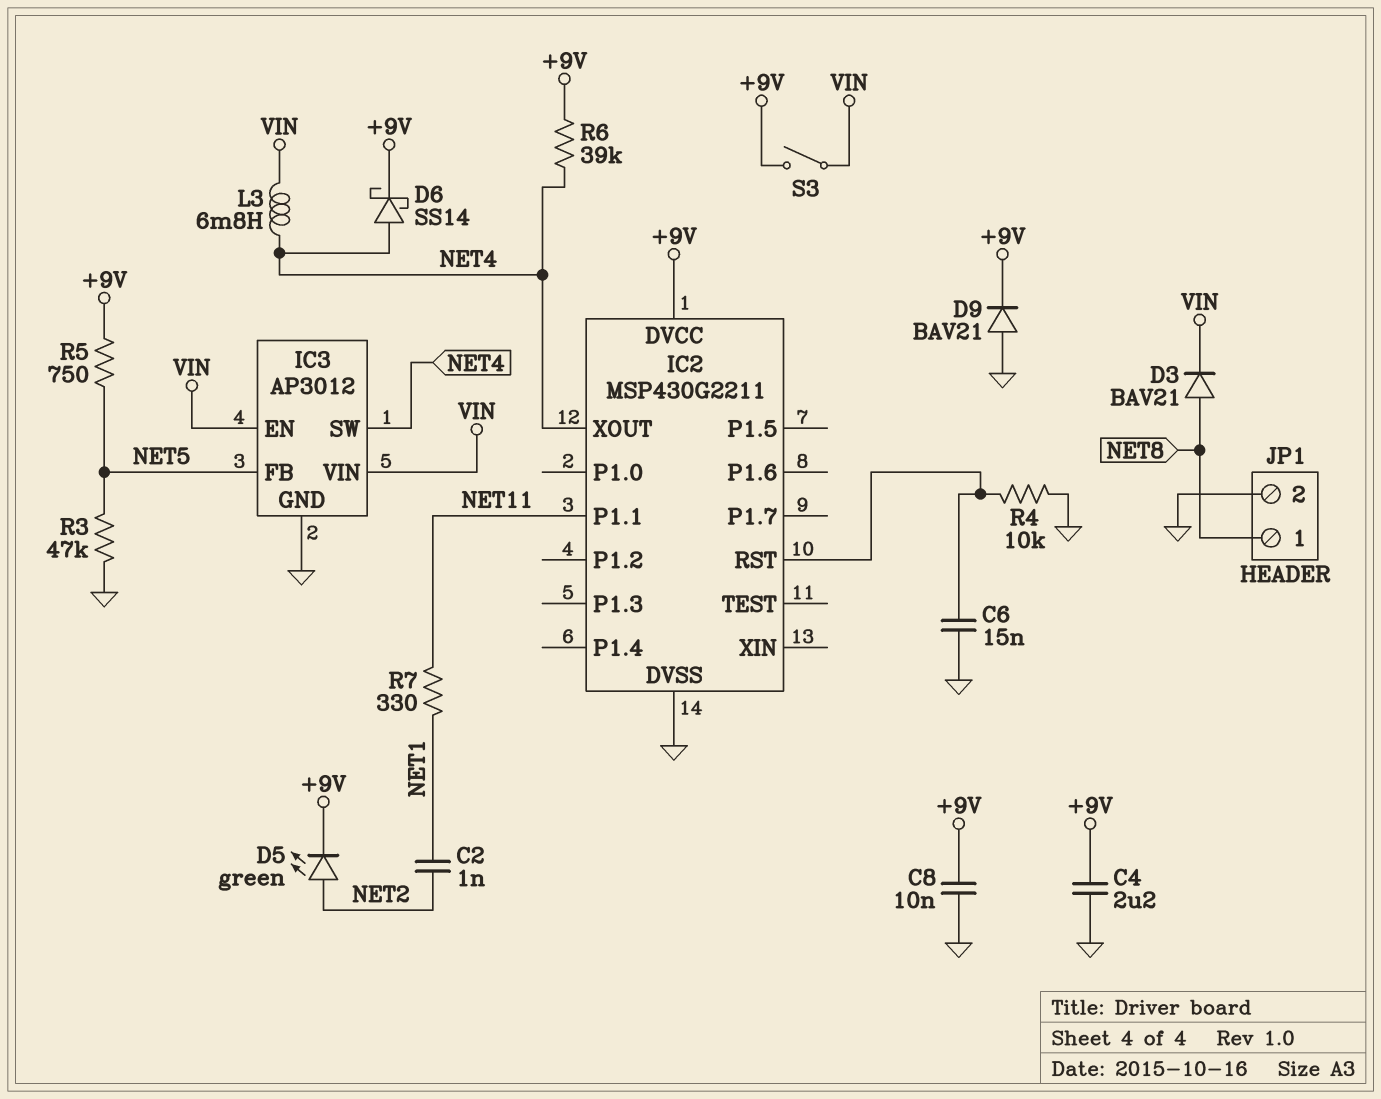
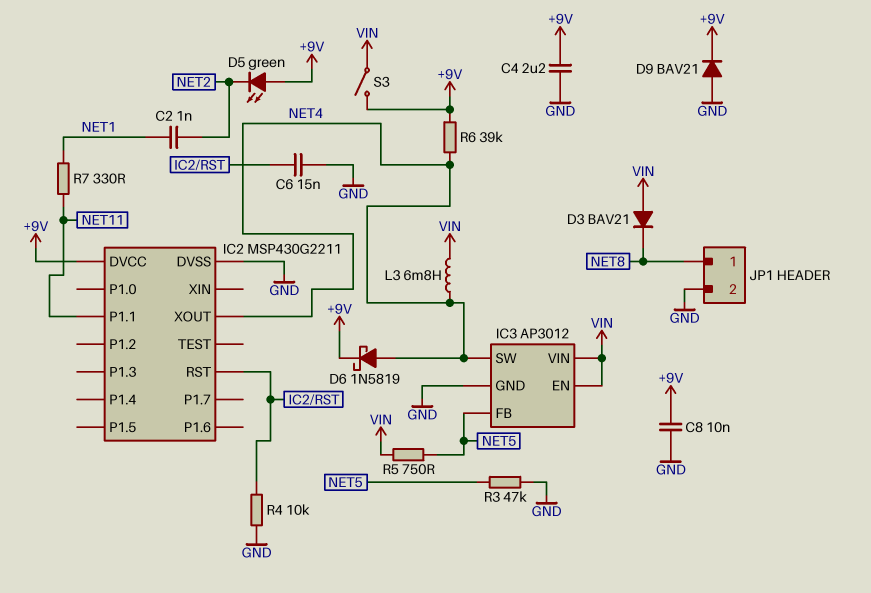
D3: diode BAV21 (A NET8, K VIN) -> diode BAV21 (A VIN, K NET8)
D5: LED green (A NET2, K +9V) -> LED green (A +9V, K NET2)
D6: schottky SS14 (A NET4, K +9V) -> schottky 1N5819 (A NET4, K +9V)
R5: 750 (+9V, NET5) -> 750 (NET5, VIN)

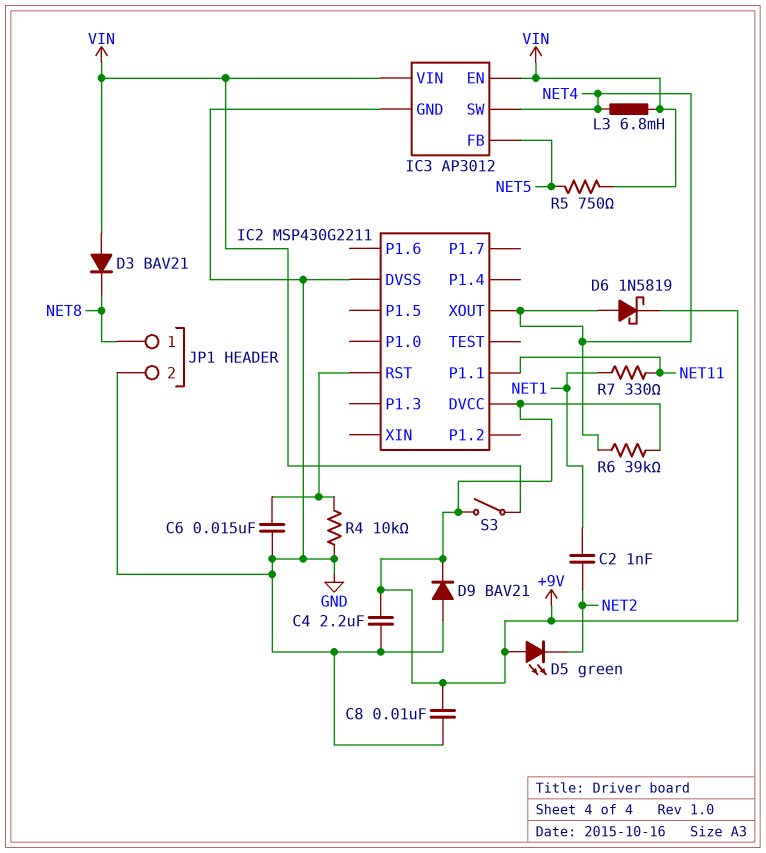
R3: 47k (GND, NET5) -> none

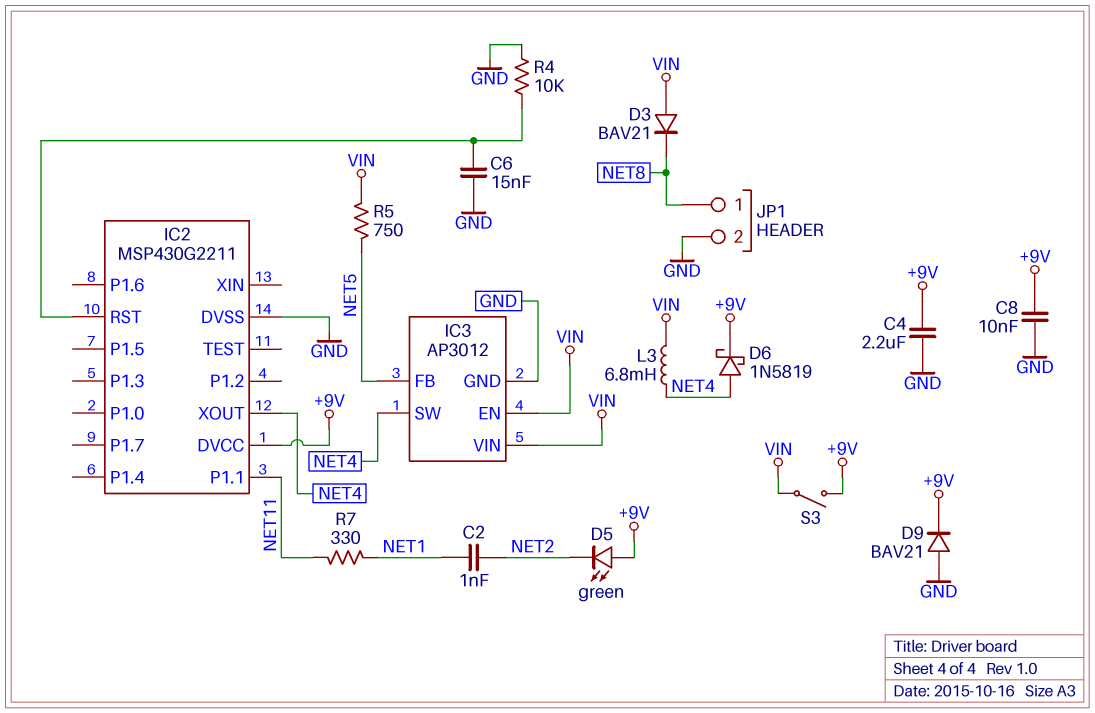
R6: 39k (+9V, NET4) -> none

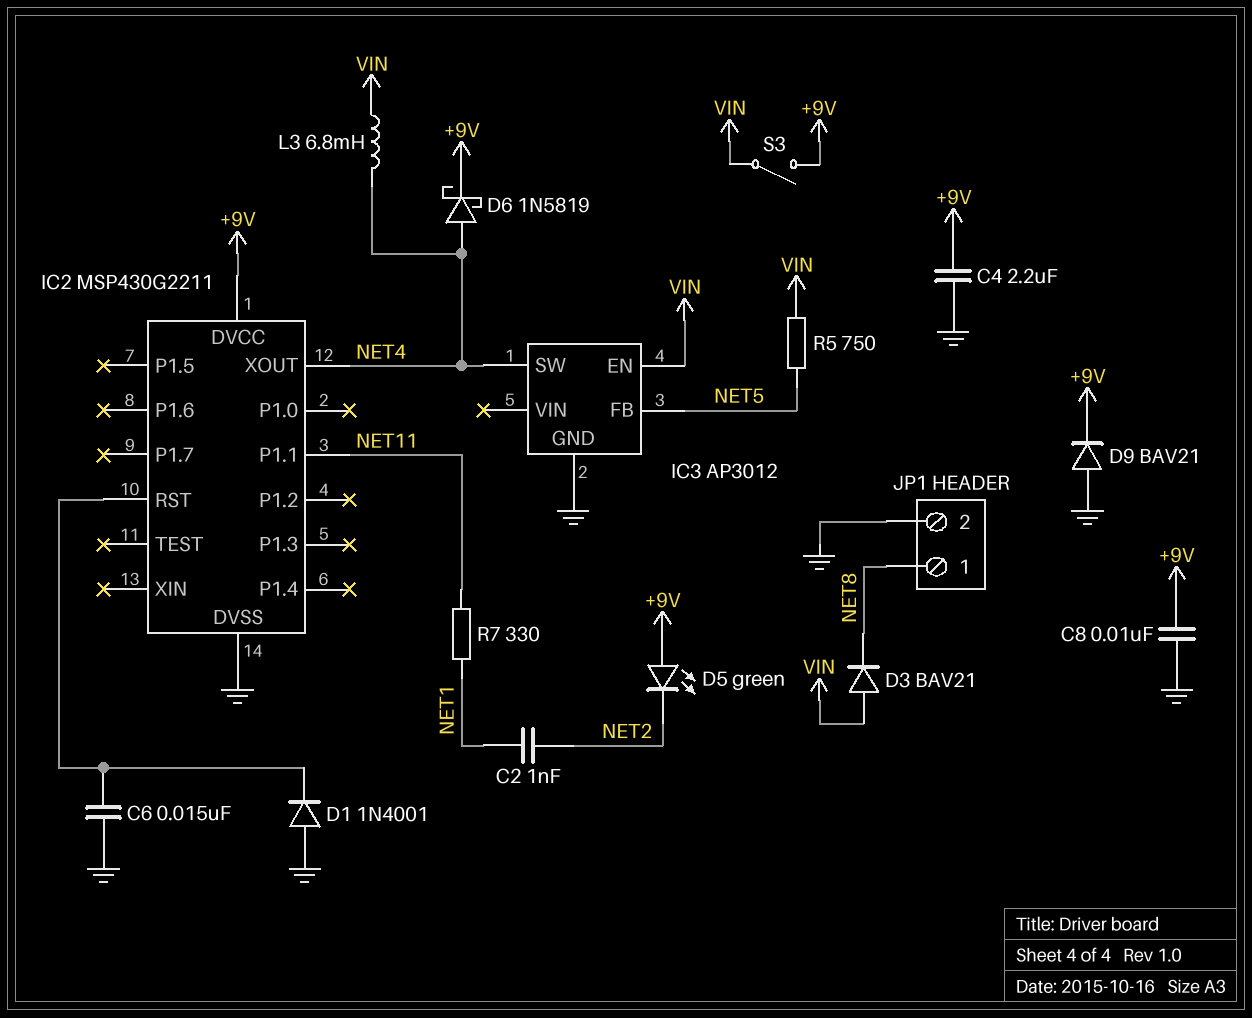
D1: none -> diode 1N4001 (A GND, K IC2/RST)
IC3 pin VIN: VIN -> none
R4: 10k (GND, IC2/RST) -> none

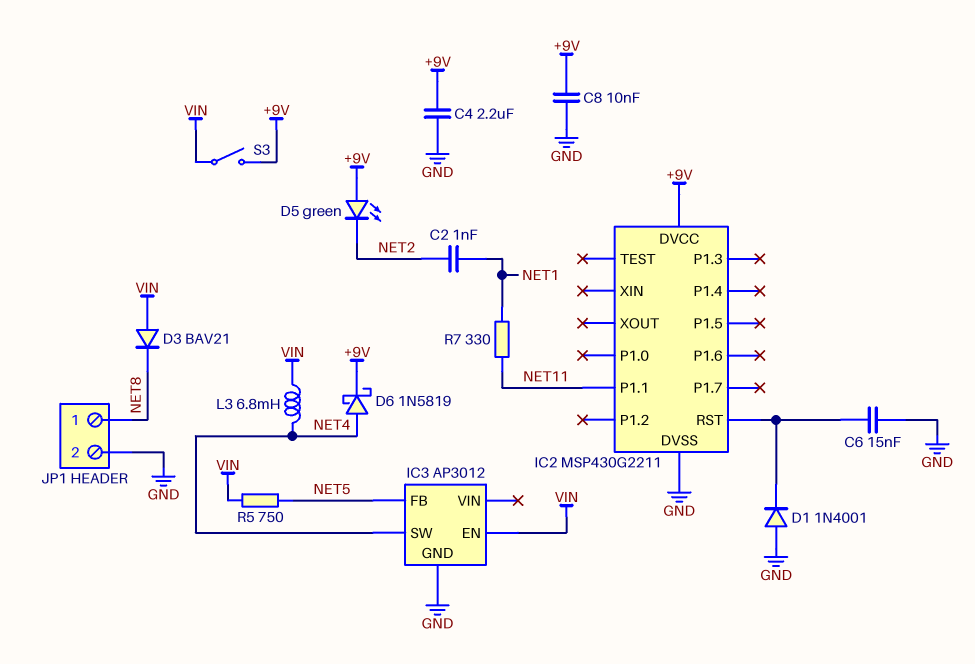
D9: diode BAV21 (A GND, K +9V) -> none
IC2 pin XOUT: NET4 -> none

